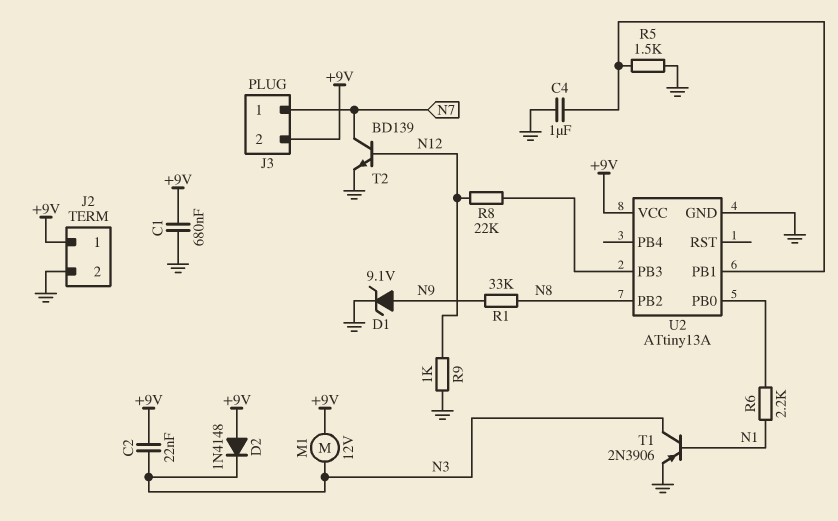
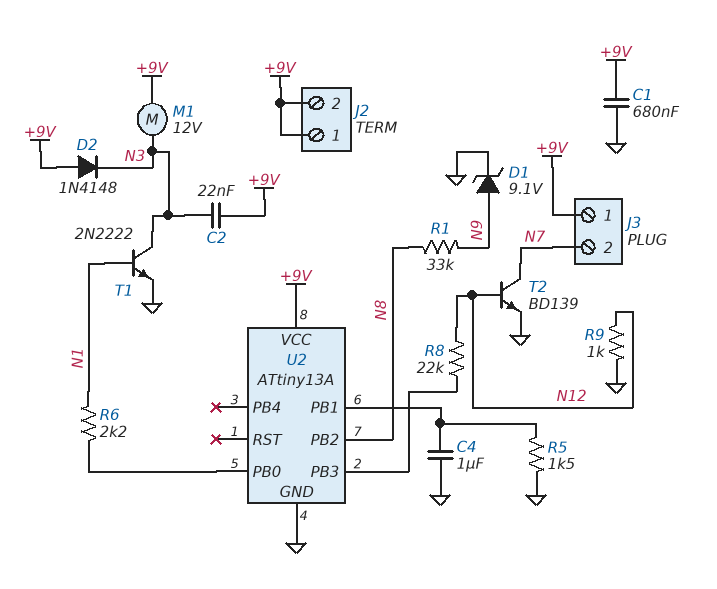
J2 pin 2: GND -> +9V
J3 pin 1: N7 -> +9V
J3 pin 2: +9V -> N7
T1: PNP 2N3906 (B N1, C N3, E GND) -> NPN 2N2222 (B N1, C N3, E GND)

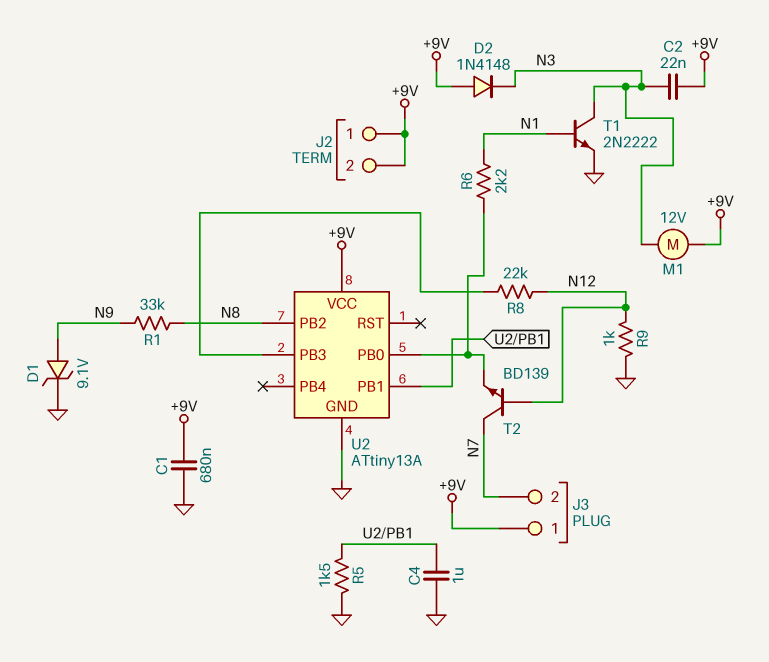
T2: NPN BD139 (B N12, C N7, E GND) -> NPN BD139 (B N12, C N7, E U2/PB0)

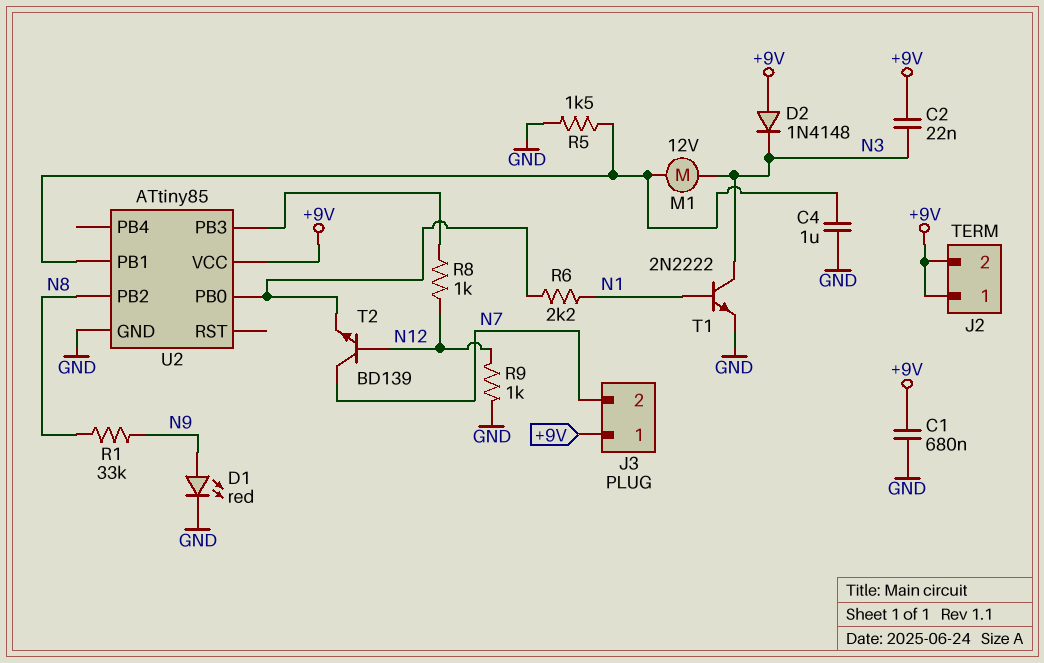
D1: zener 9.1V (A N9, K GND) -> LED red (A N9, K GND)
M1: motor 12V (+9V, N3) -> motor 12V (N3, U2/PB1)
R8: 22k (N12, U2/PB3) -> 1k (N12, U2/PB3)
U2: ATtiny13A -> ATtiny85

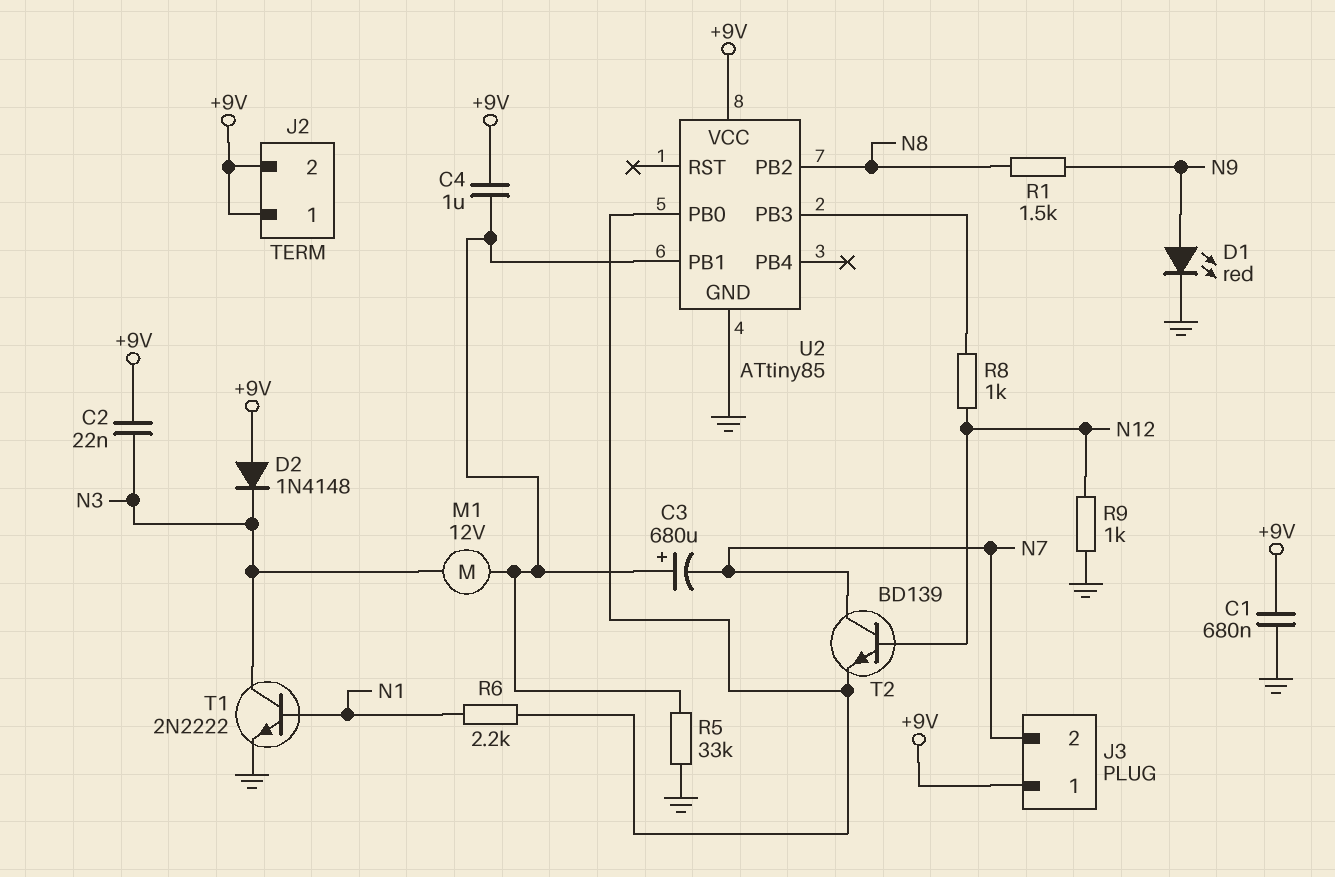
C3: none -> 680uF (plus U2/PB1, minus N7)
C4: 1uF (GND, U2/PB1) -> 1uF (+9V, U2/PB1)
R1: 33k (N8, N9) -> 1.5k (N8, N9)
R5: 1.5k (GND, U2/PB1) -> 33k (GND, U2/PB1)

